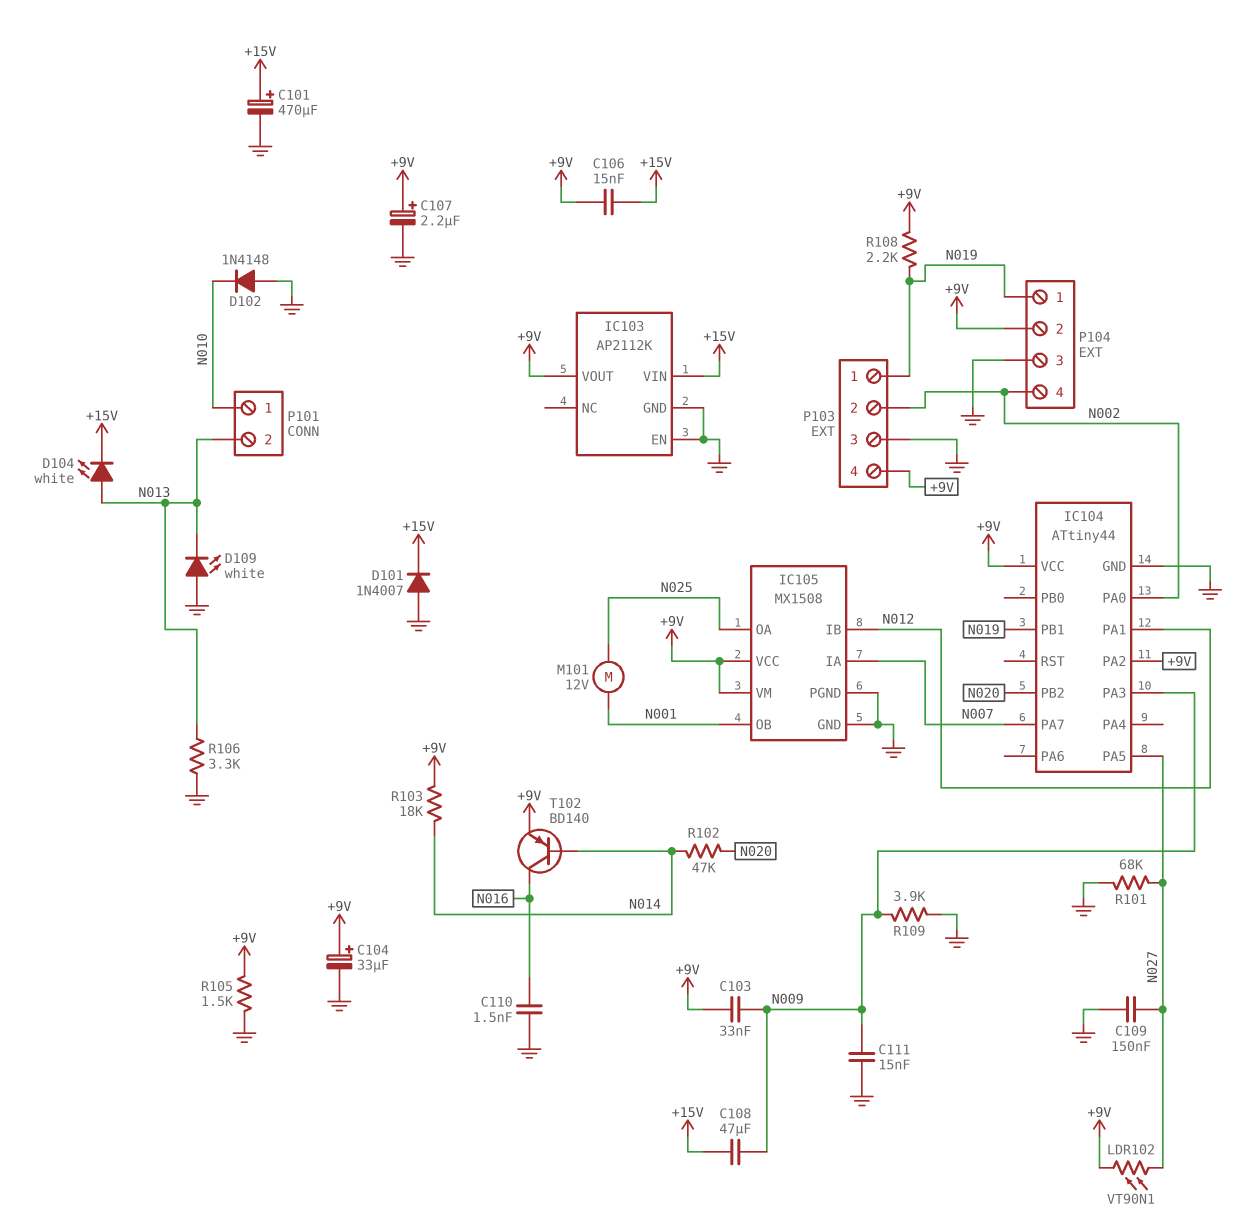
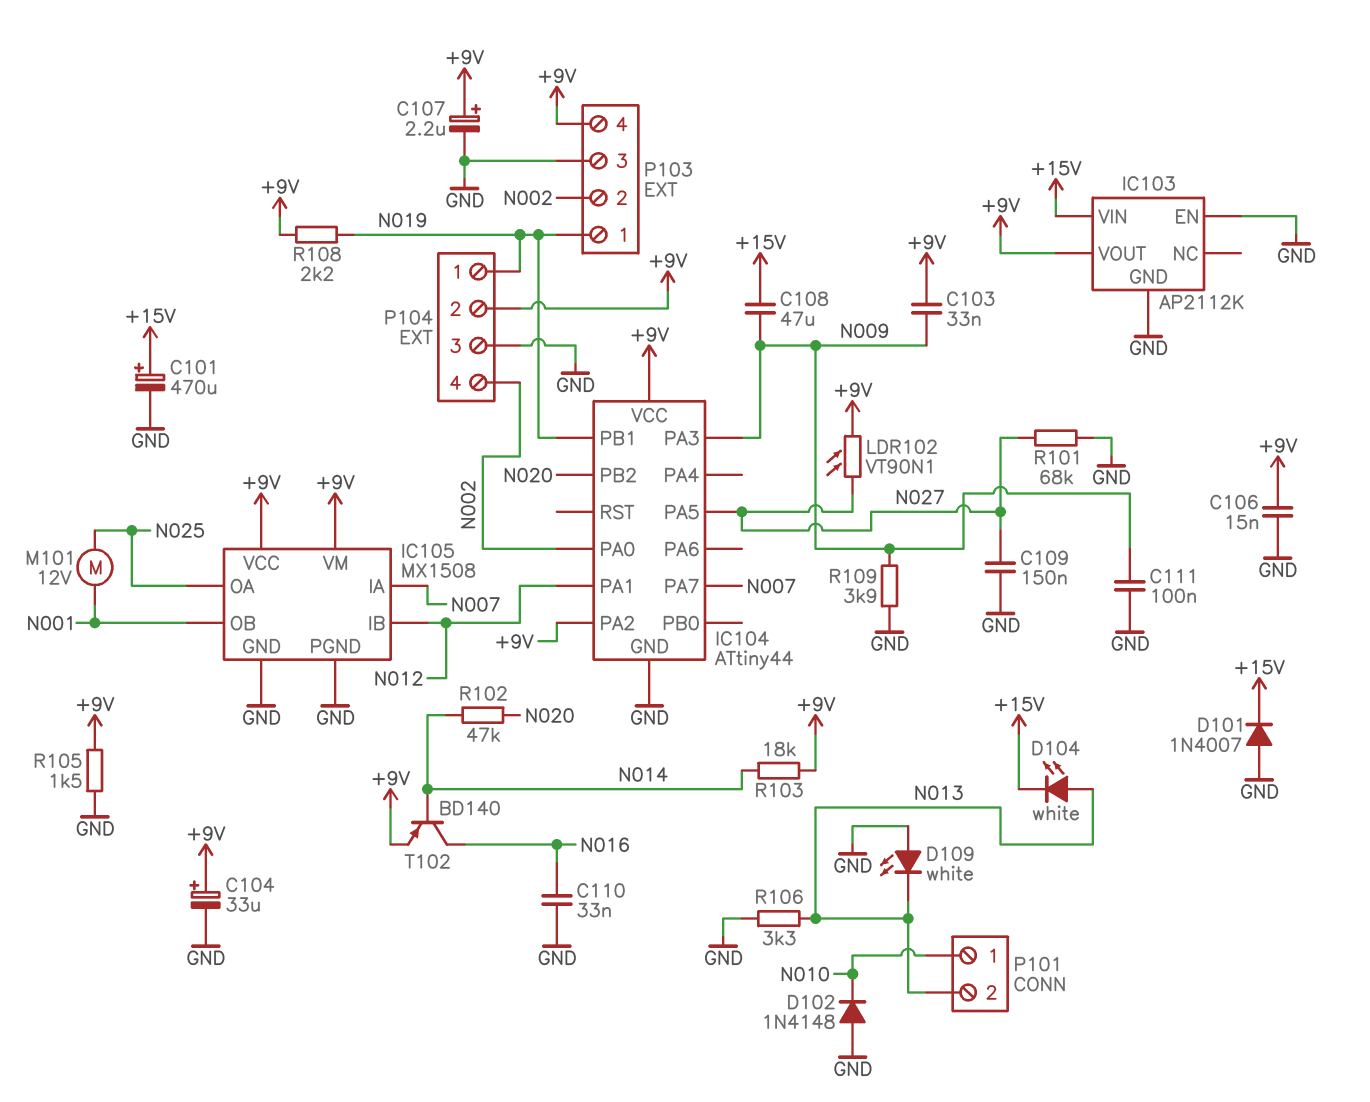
C106: 15nF (+9V, +15V) -> 15nF (+9V, GND)
C110: 1.5nF (GND, N016) -> 33nF (GND, N016)
C111: 15nF (GND, N009) -> 100nF (GND, N009)

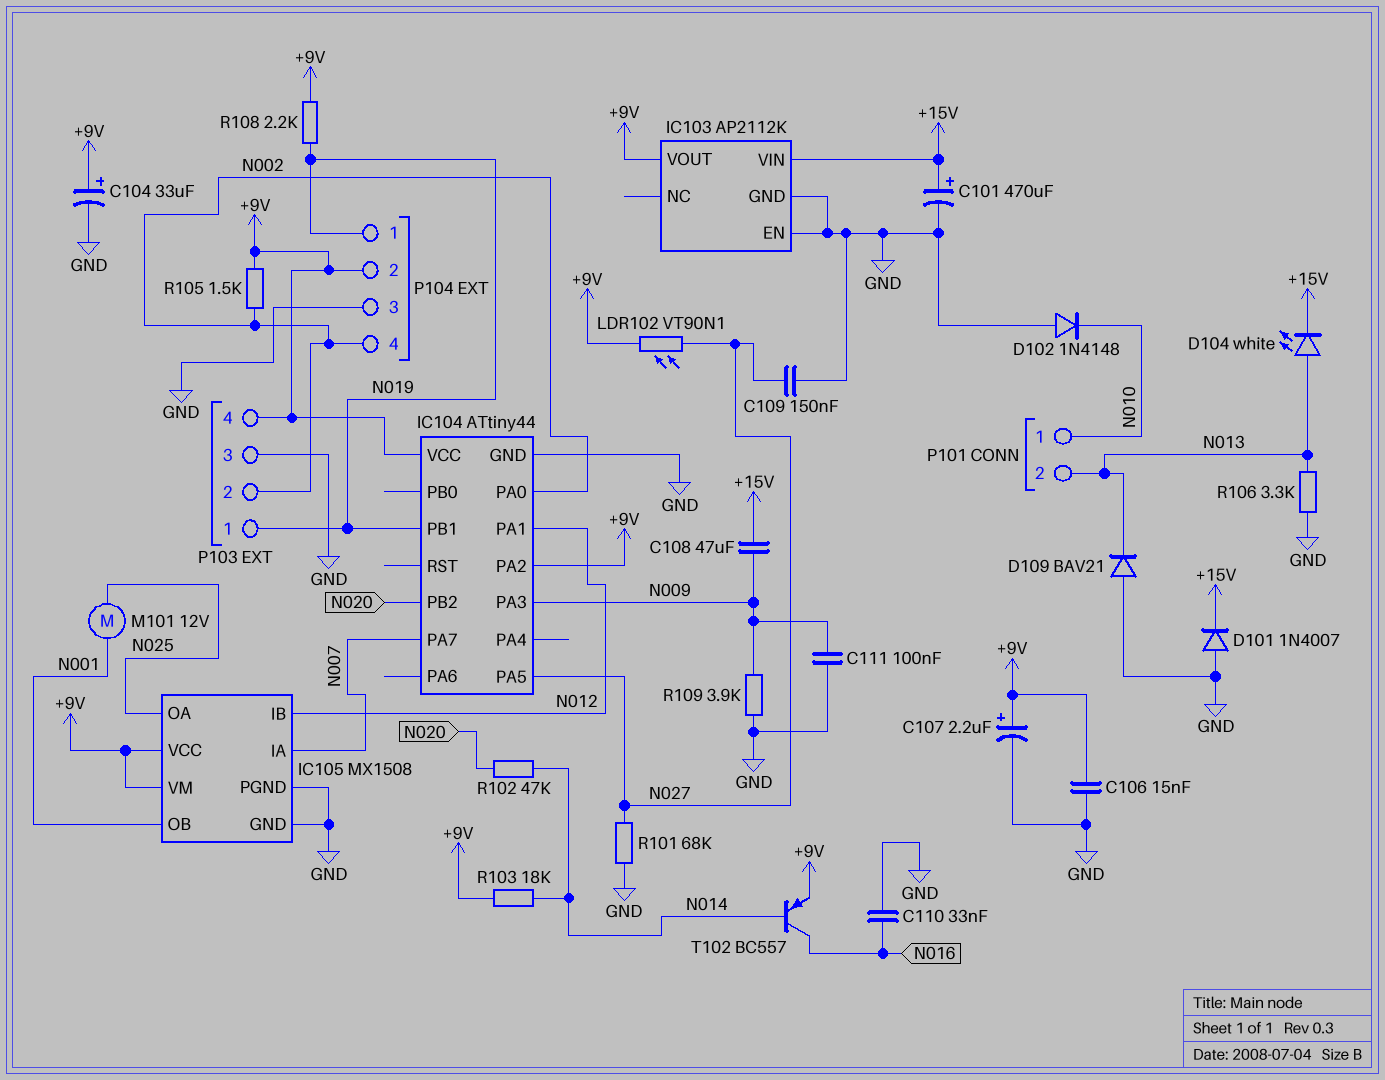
C103: 33nF (+9V, N009) -> none
D109: LED white (A GND, K N013) -> diode BAV21 (A GND, K N013)
R105: 1.5k (+9V, GND) -> 1.5k (+9V, N002)
T102: PNP BD140 (B N014, C N016, E +9V) -> PNP BC557 (B N014, C N016, E +9V)

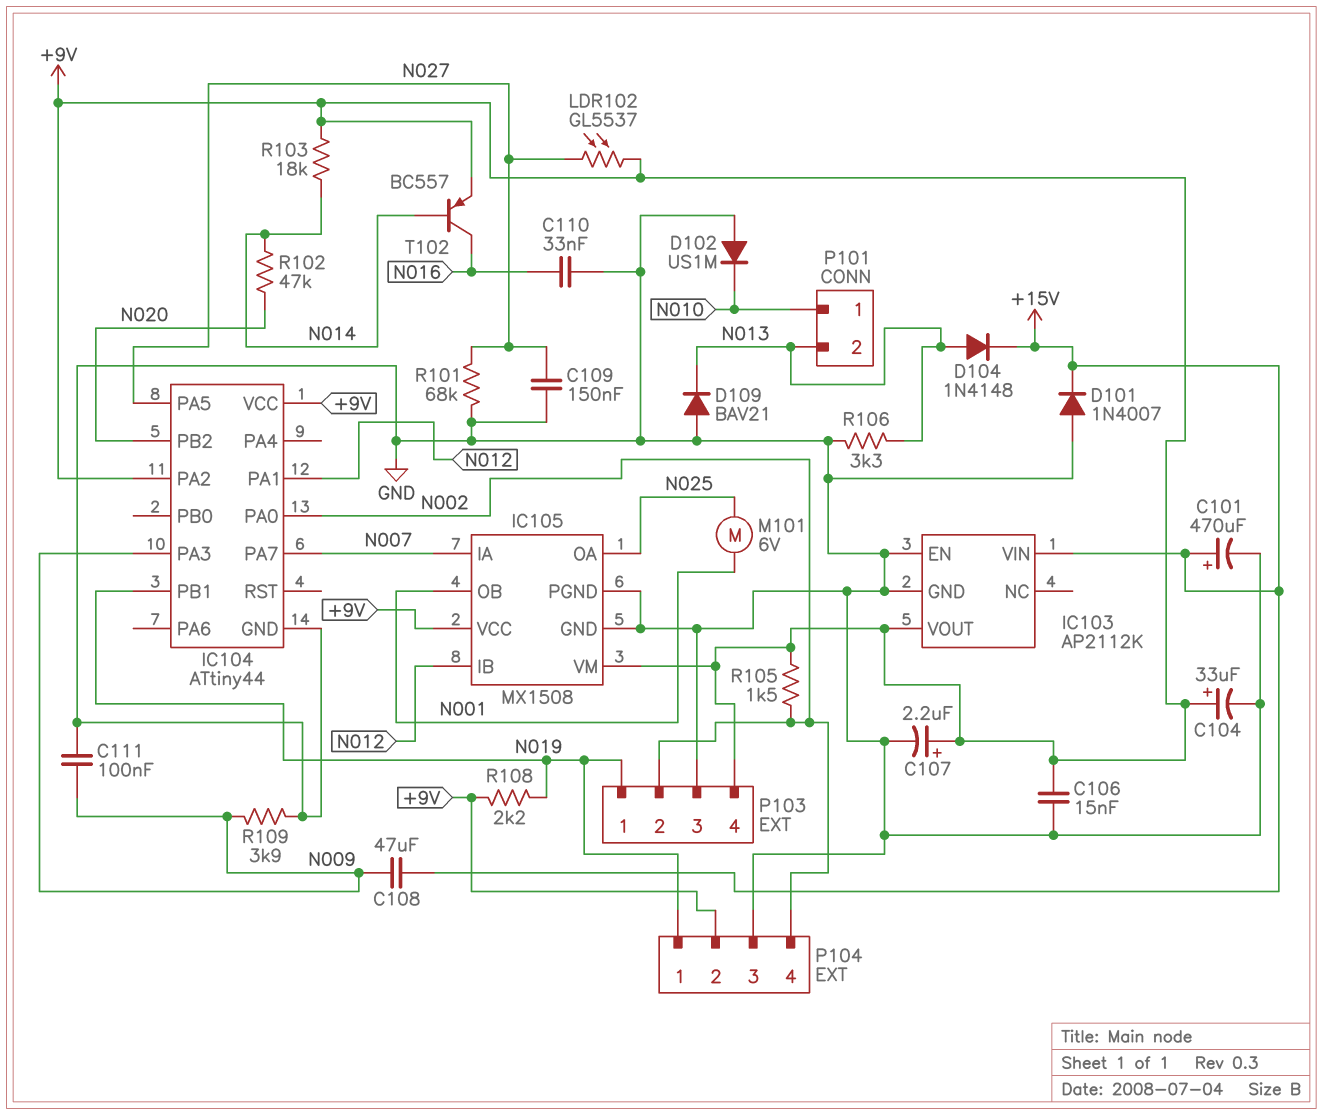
D102: diode 1N4148 (A GND, K N010) -> diode US1M (A GND, K N010)
D104: LED white (A N013, K +15V) -> diode 1N4148 (A N013, K +15V)
LDR102: VT90N1 (+9V, N027) -> GL5537 (+9V, N027)
M101: motor 12V (N001, N025) -> motor 6V (N001, N025)

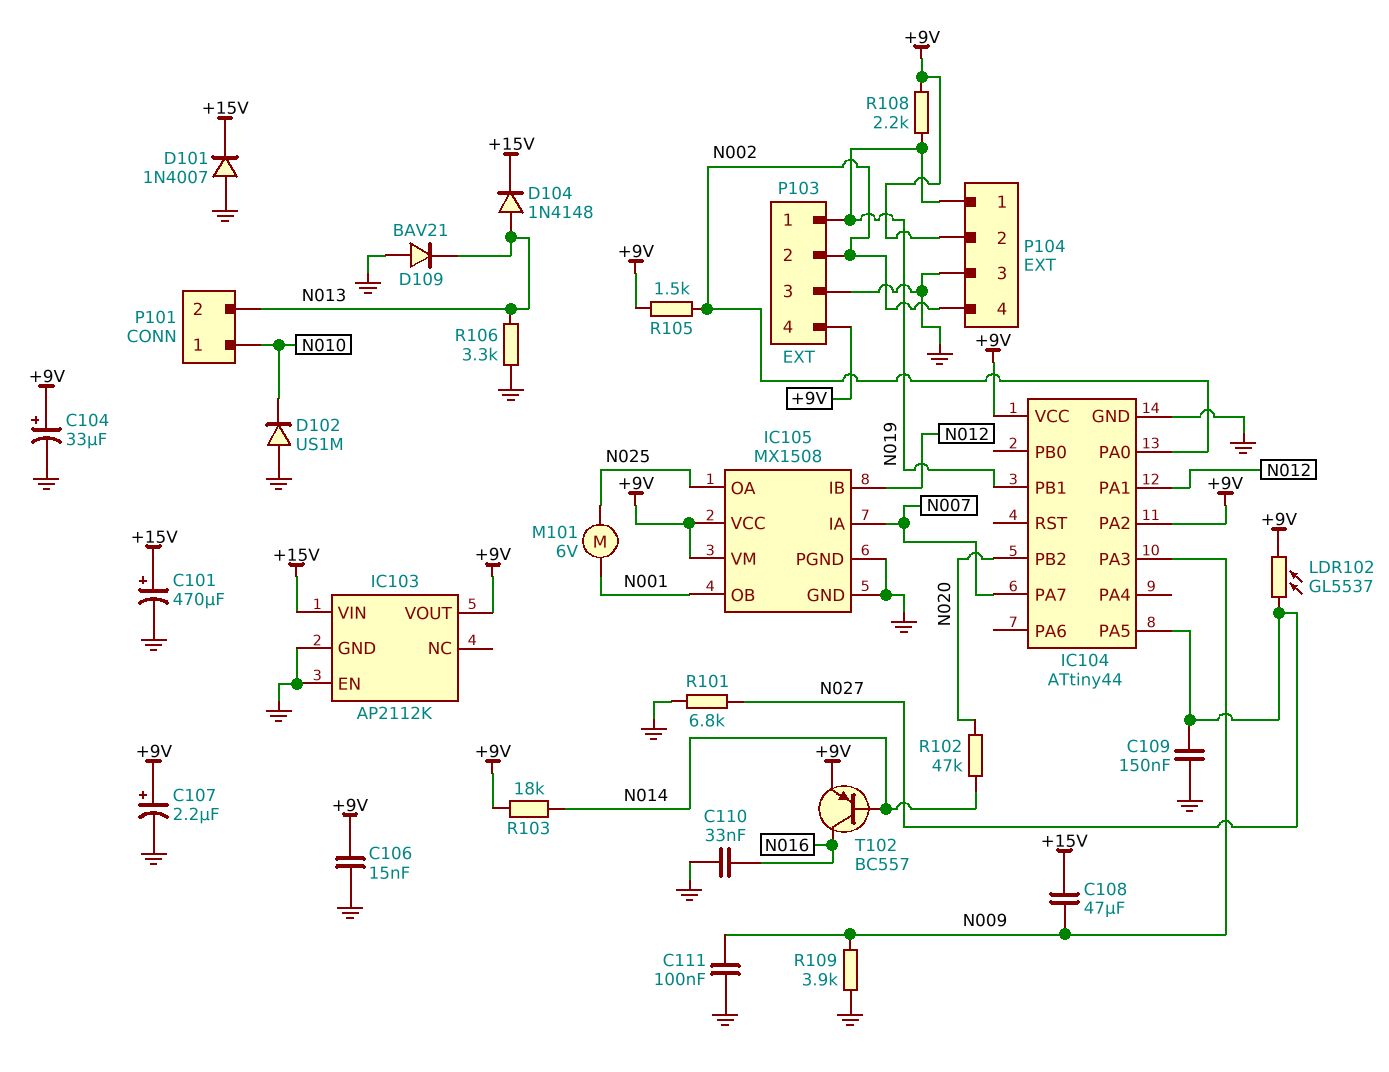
R101: 68k (GND, N027) -> 6.8k (GND, N027)

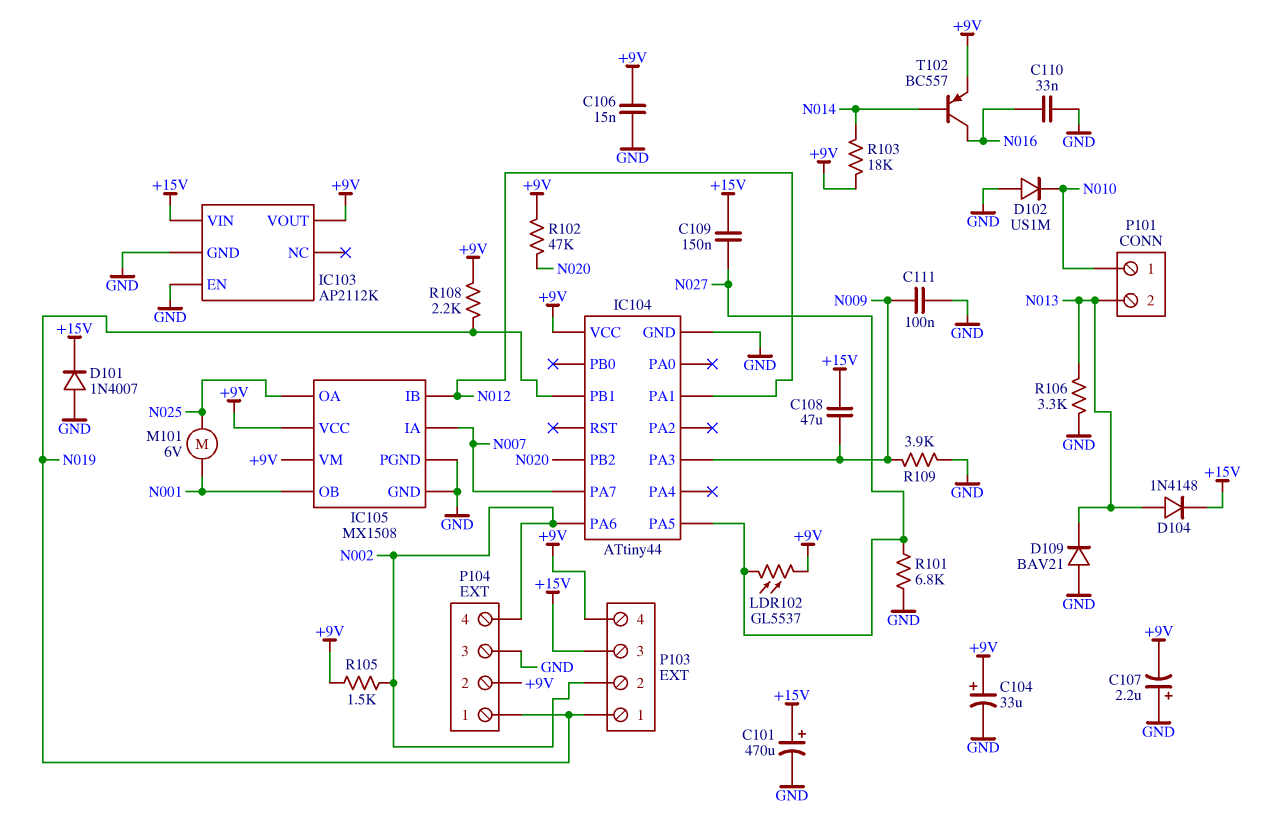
C107: 2.2uF (plus +9V, minus GND) -> 2.2uF (plus GND, minus +9V)
C109: 150nF (GND, N027) -> 150nF (+15V, N027)
IC104 pin PA0: N002 -> none
IC104 pin PA2: +9V -> none
IC104 pin PA6: none -> N002
P103 pin 3: GND -> +15V
R102: 47k (N014, N020) -> 47k (+9V, N020)

